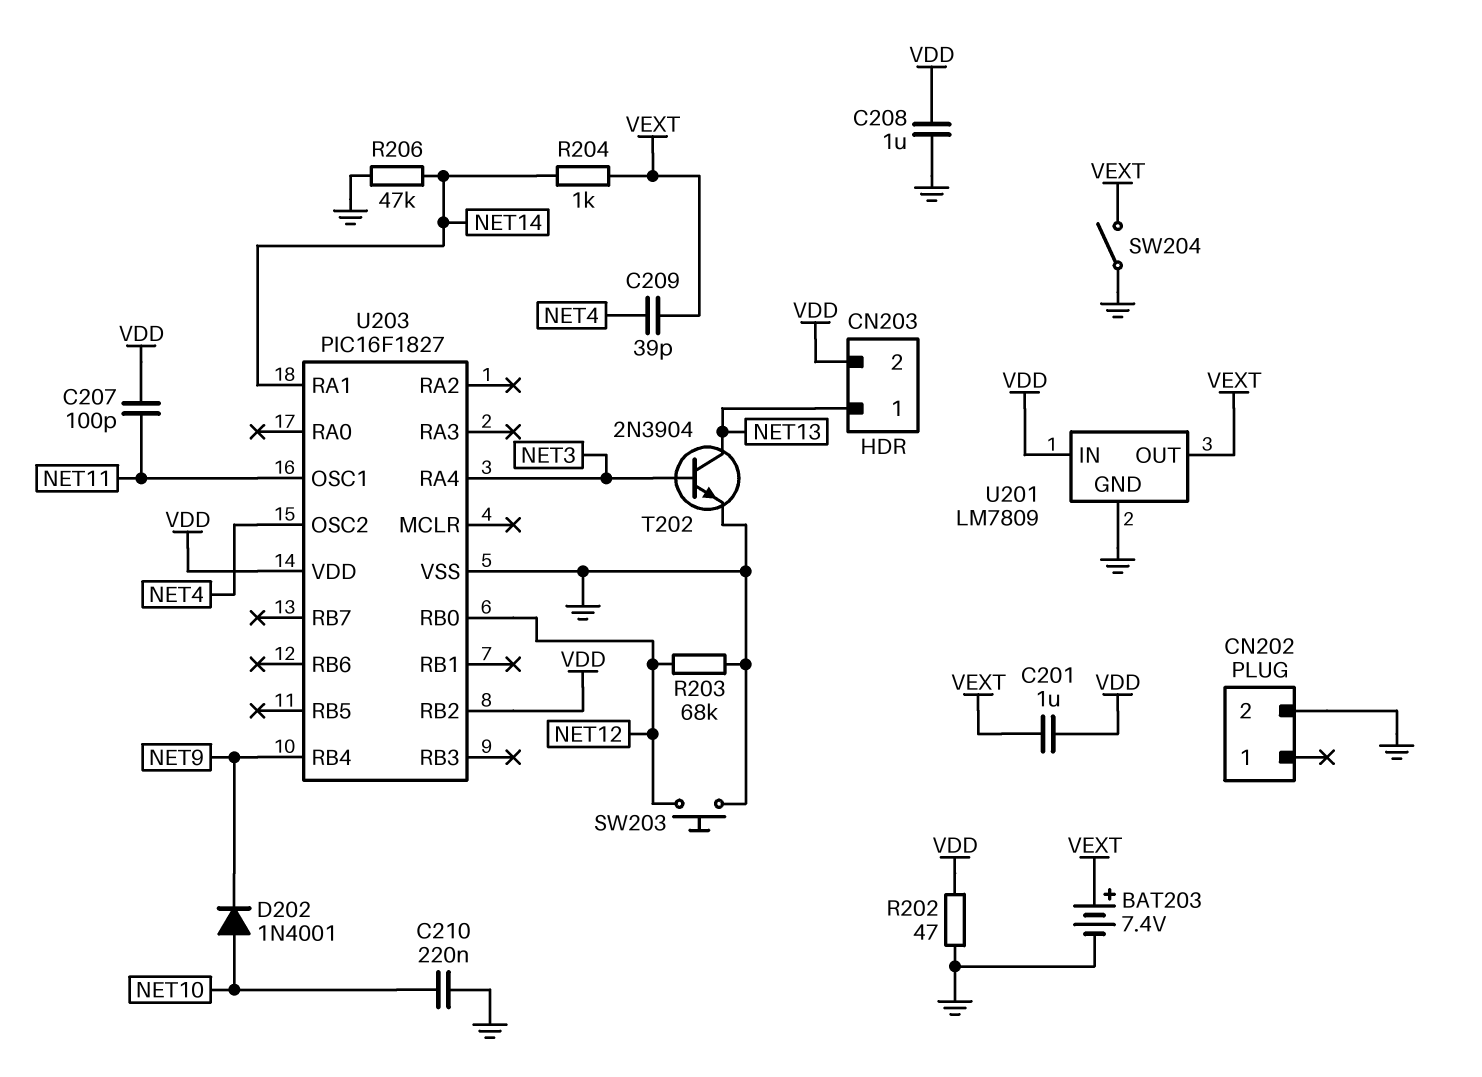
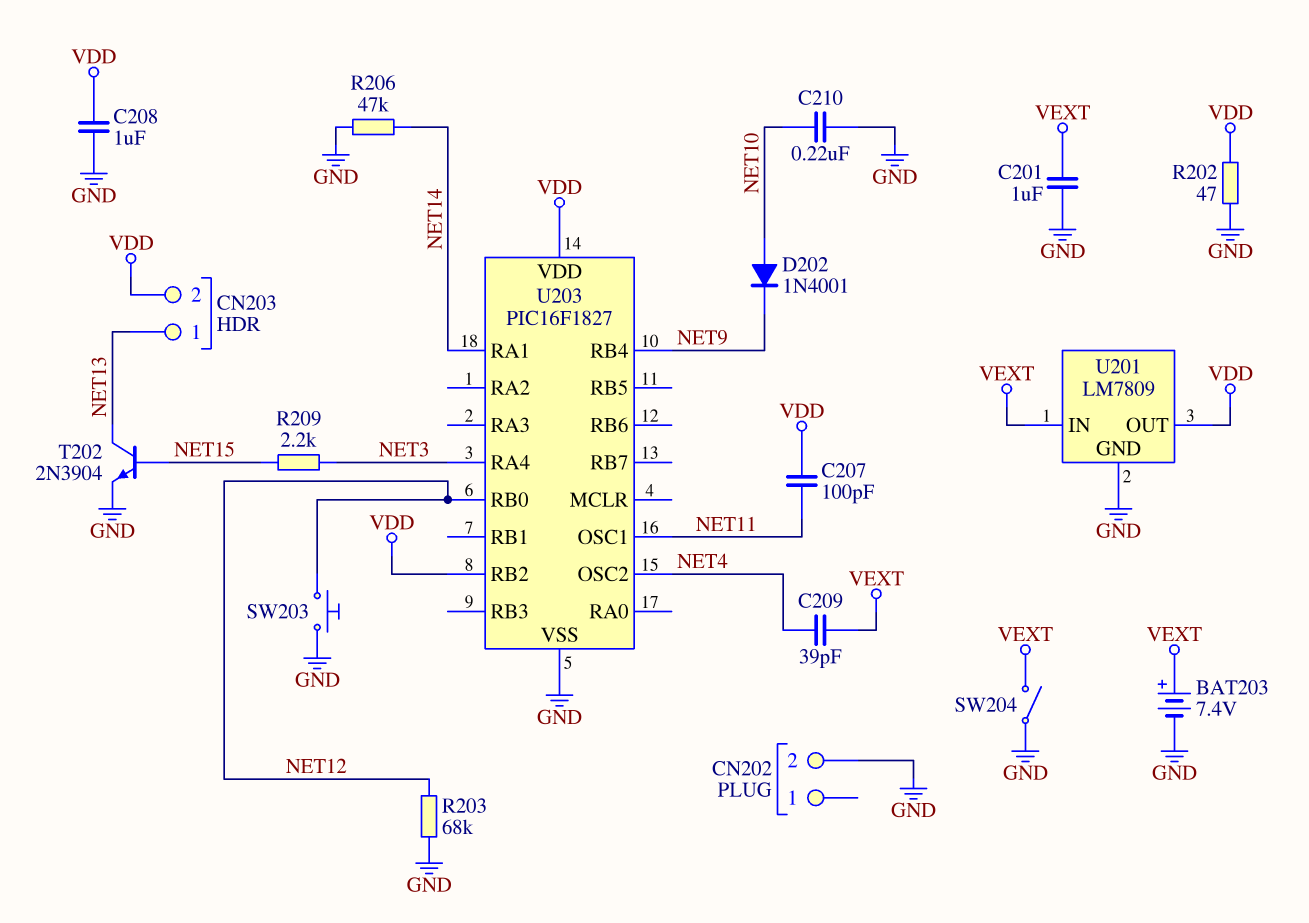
C201: 1uF (VDD, VEXT) -> 1uF (GND, VEXT)
R204: 1k (NET14, VEXT) -> none
R209: none -> 2.2k (NET3, NET15)
T202: NPN 2N3904 (B NET3, C NET13, E GND) -> NPN 2N3904 (B NET15, C NET13, E GND)
U201 pin IN: VDD -> VEXT
U201 pin OUT: VEXT -> VDD

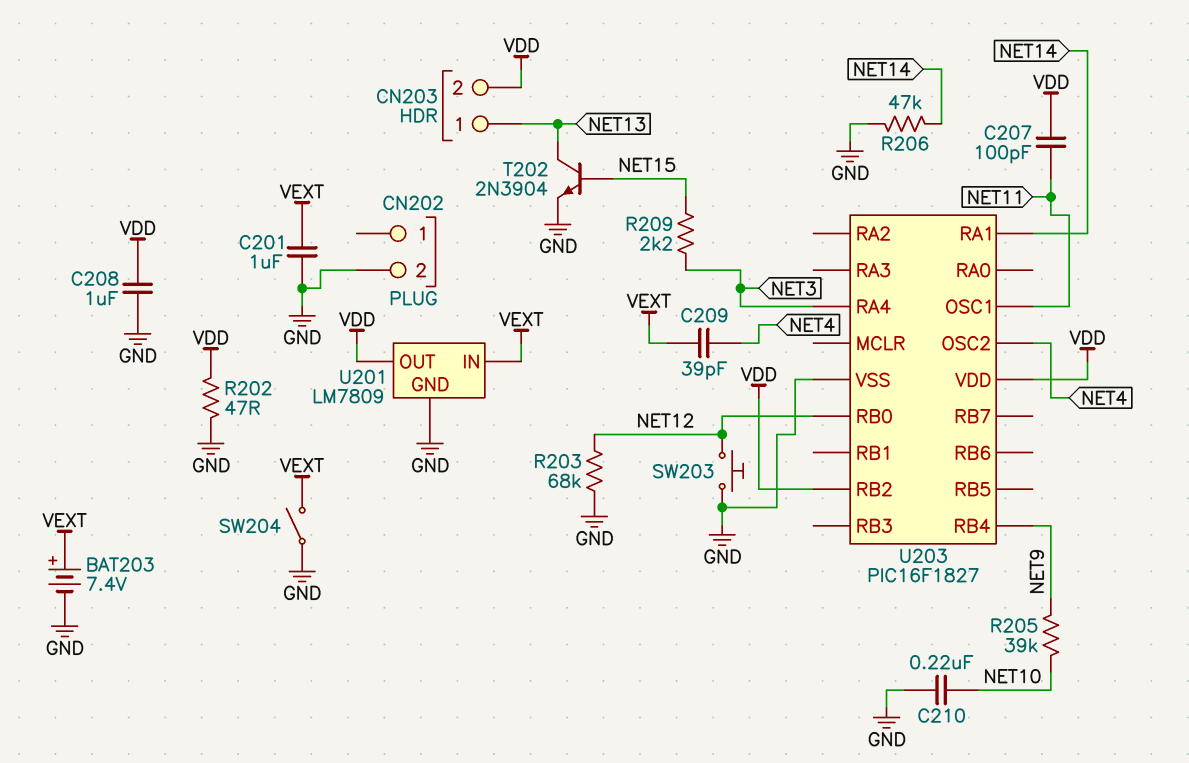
D202: diode 1N4001 (A NET10, K NET9) -> none
R205: none -> 39k (NET9, NET10)

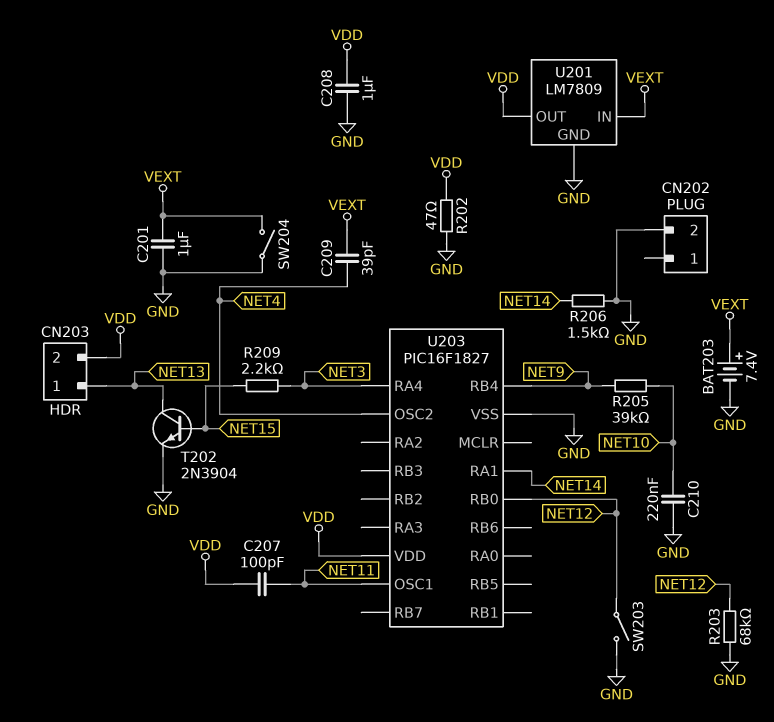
R206: 47k (GND, NET14) -> 1.5k (GND, NET14)
SW203: button (GND, NET12) -> switch (GND, NET12)
U203 pin RB2: VDD -> none

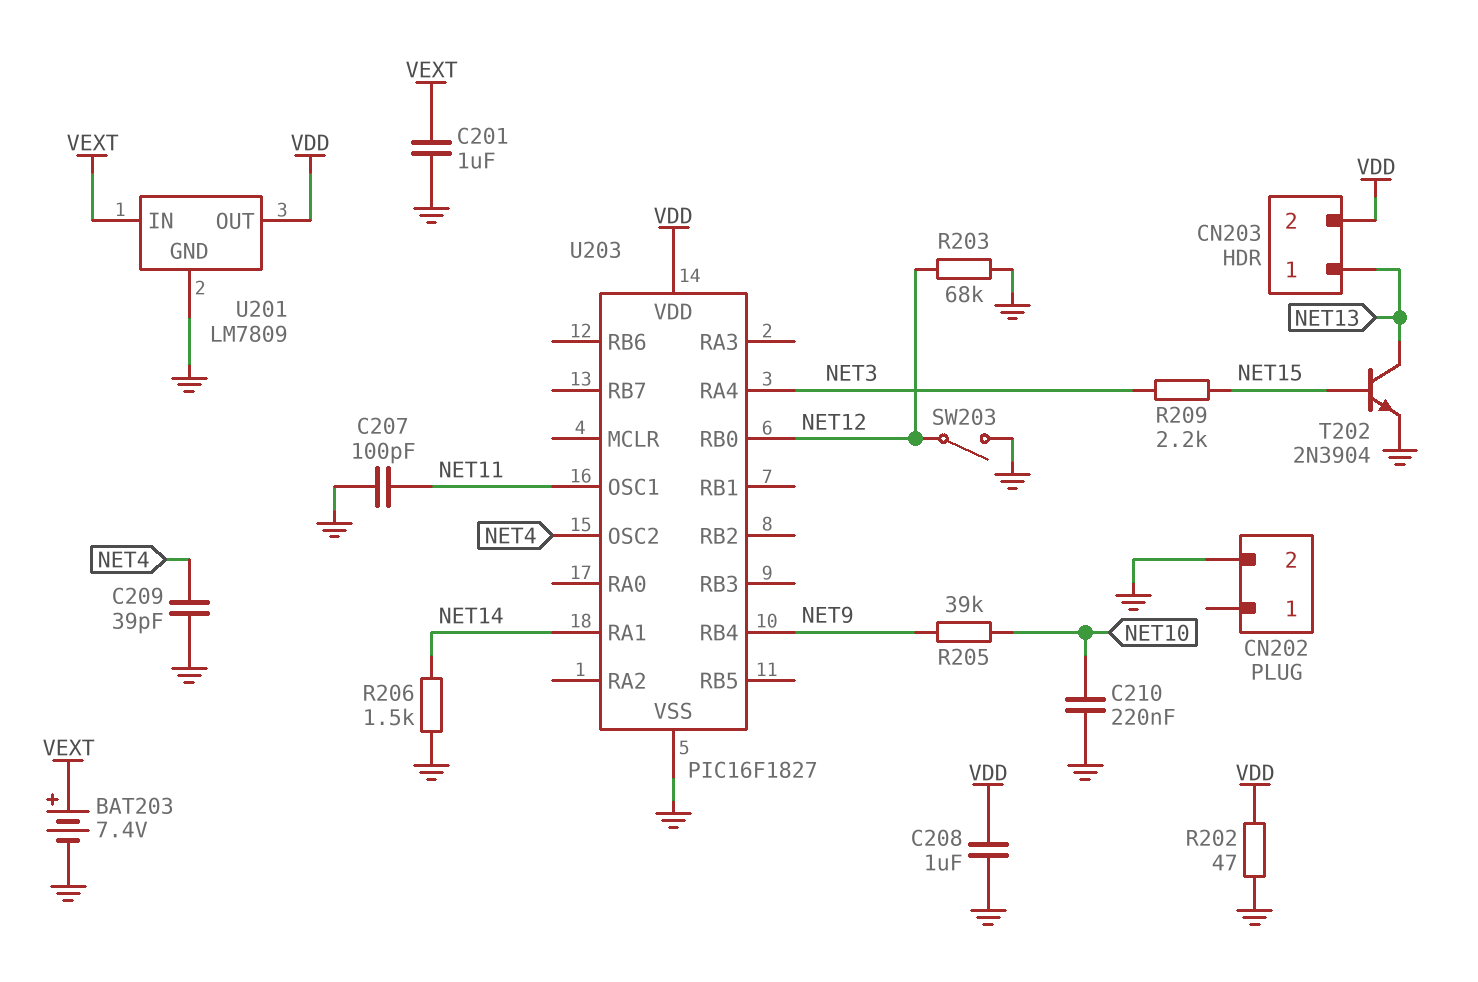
C207: 100pF (NET11, VDD) -> 100pF (GND, NET11)
C209: 39pF (NET4, VEXT) -> 39pF (GND, NET4)
SW204: switch (GND, VEXT) -> none

